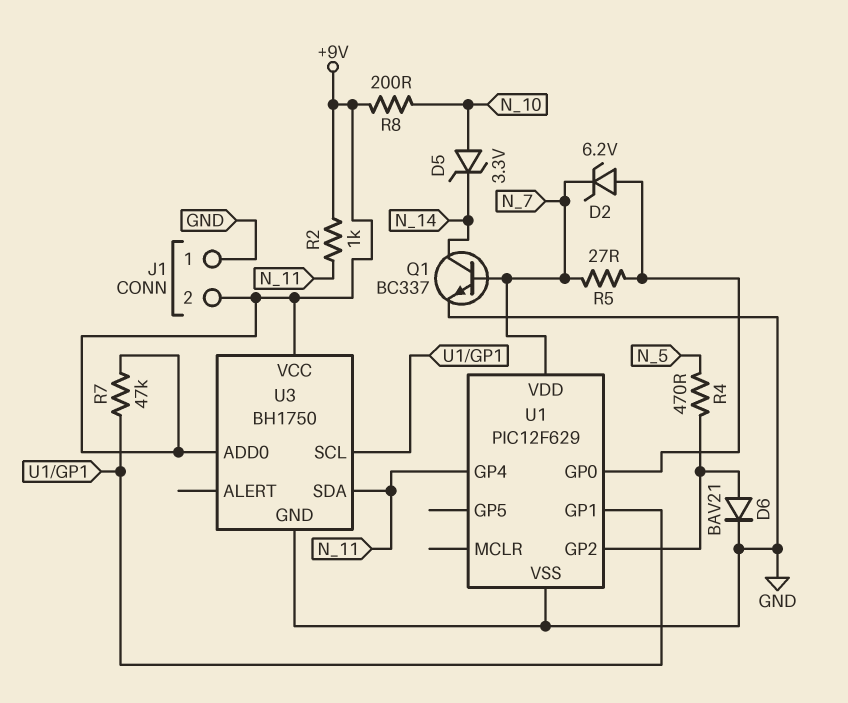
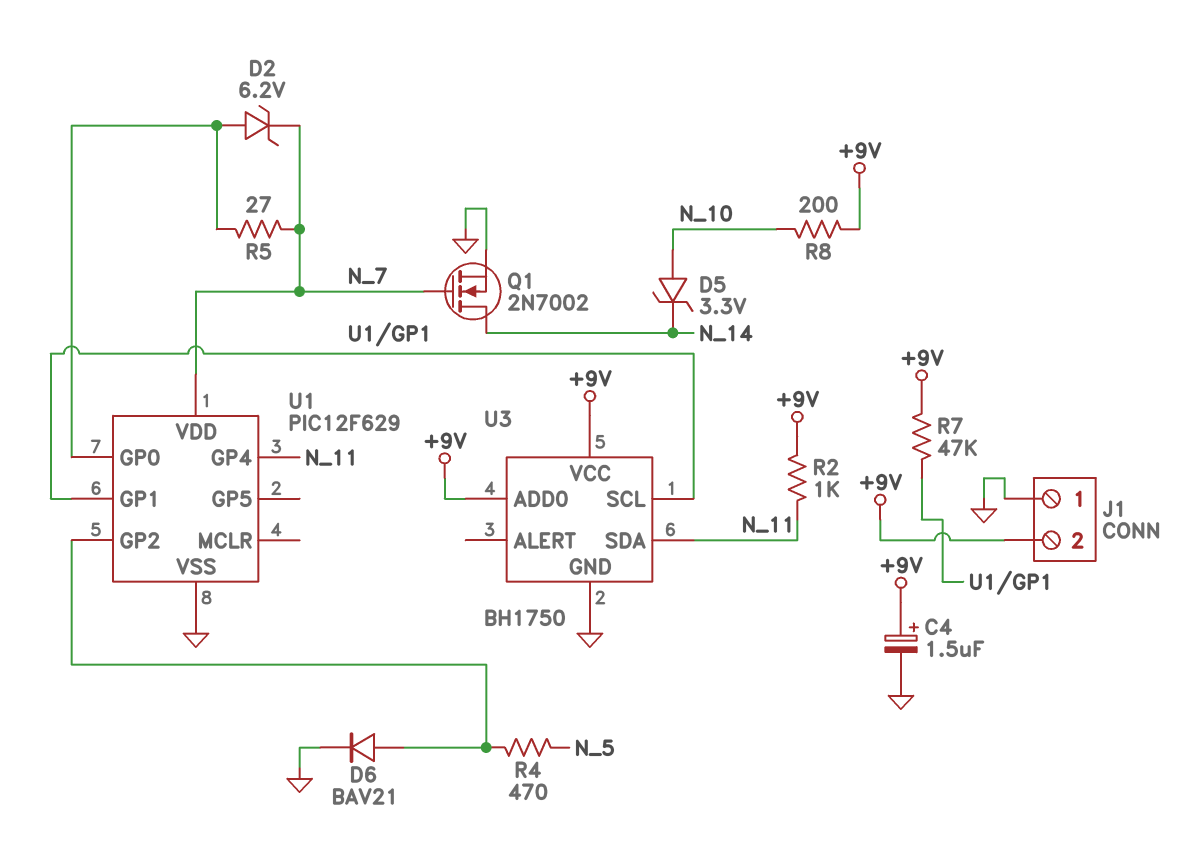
C4: none -> 1.5uF (plus +9V, minus GND)
Q1: NPN BC337 (B N_7, C N_14, E GND) -> NMOS 2N7002 (G N_7, D N_14, S GND)

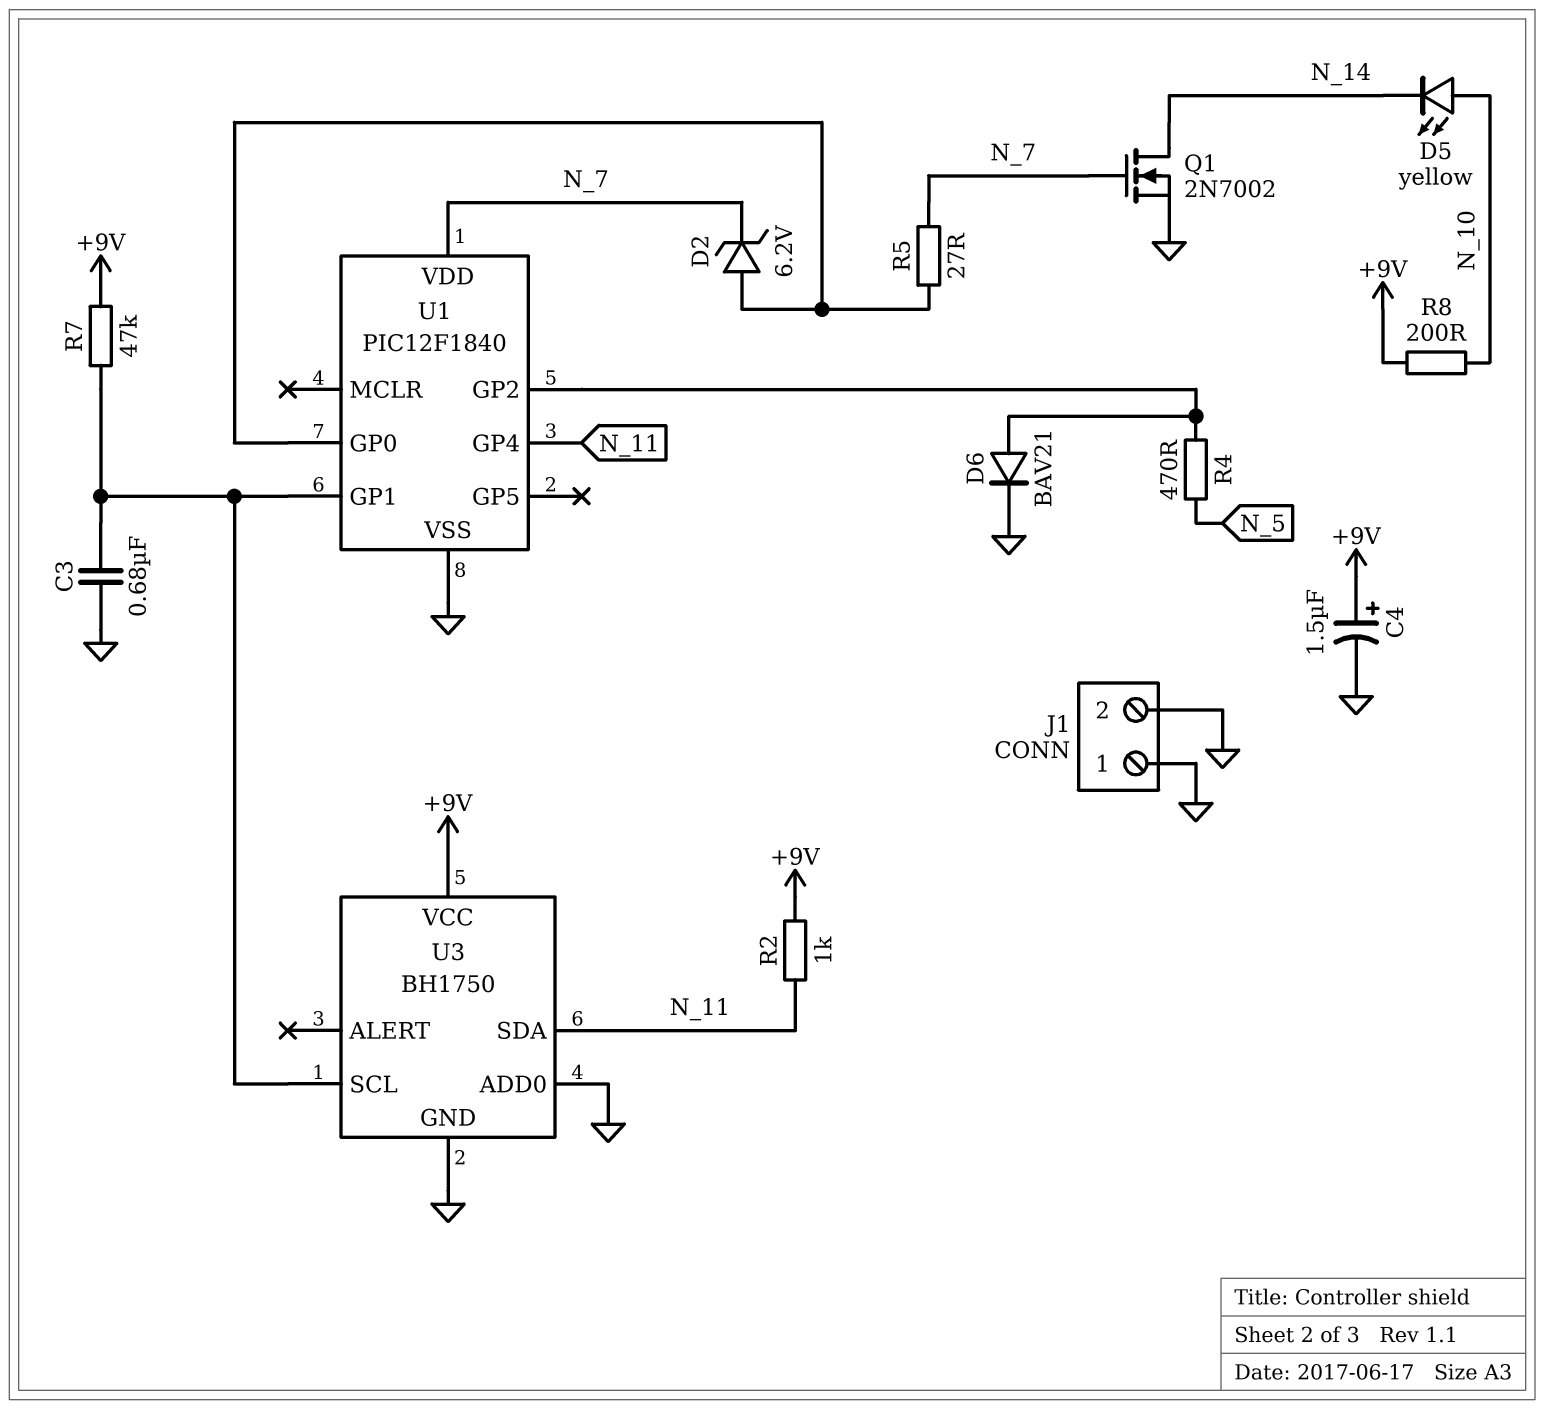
C3: none -> 680nF (GND, U1/GP1)
D5: zener 3.3V (A N_10, K N_14) -> LED yellow (A N_10, K N_14)
J1 pin 2: +9V -> GND
U1: PIC12F629 -> PIC12F1840
U3 pin ADD0: +9V -> GND

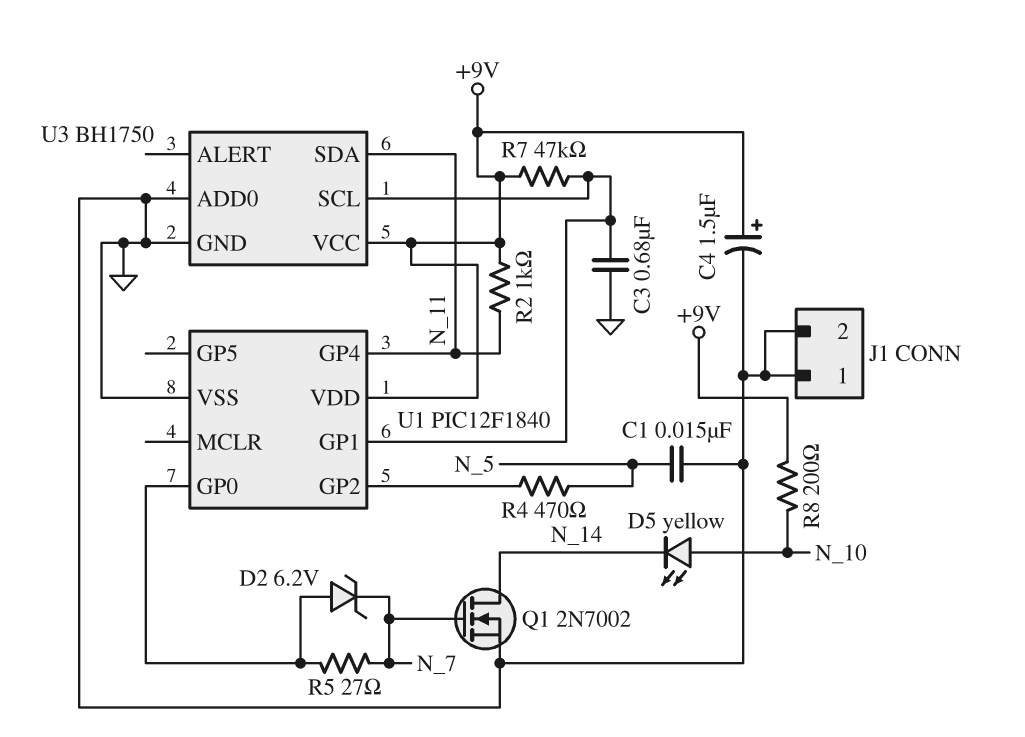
C1: none -> 15nF (GND, N_5)
D6: diode BAV21 (A U1/GP2, K GND) -> none
U1 pin VDD: N_7 -> +9V

